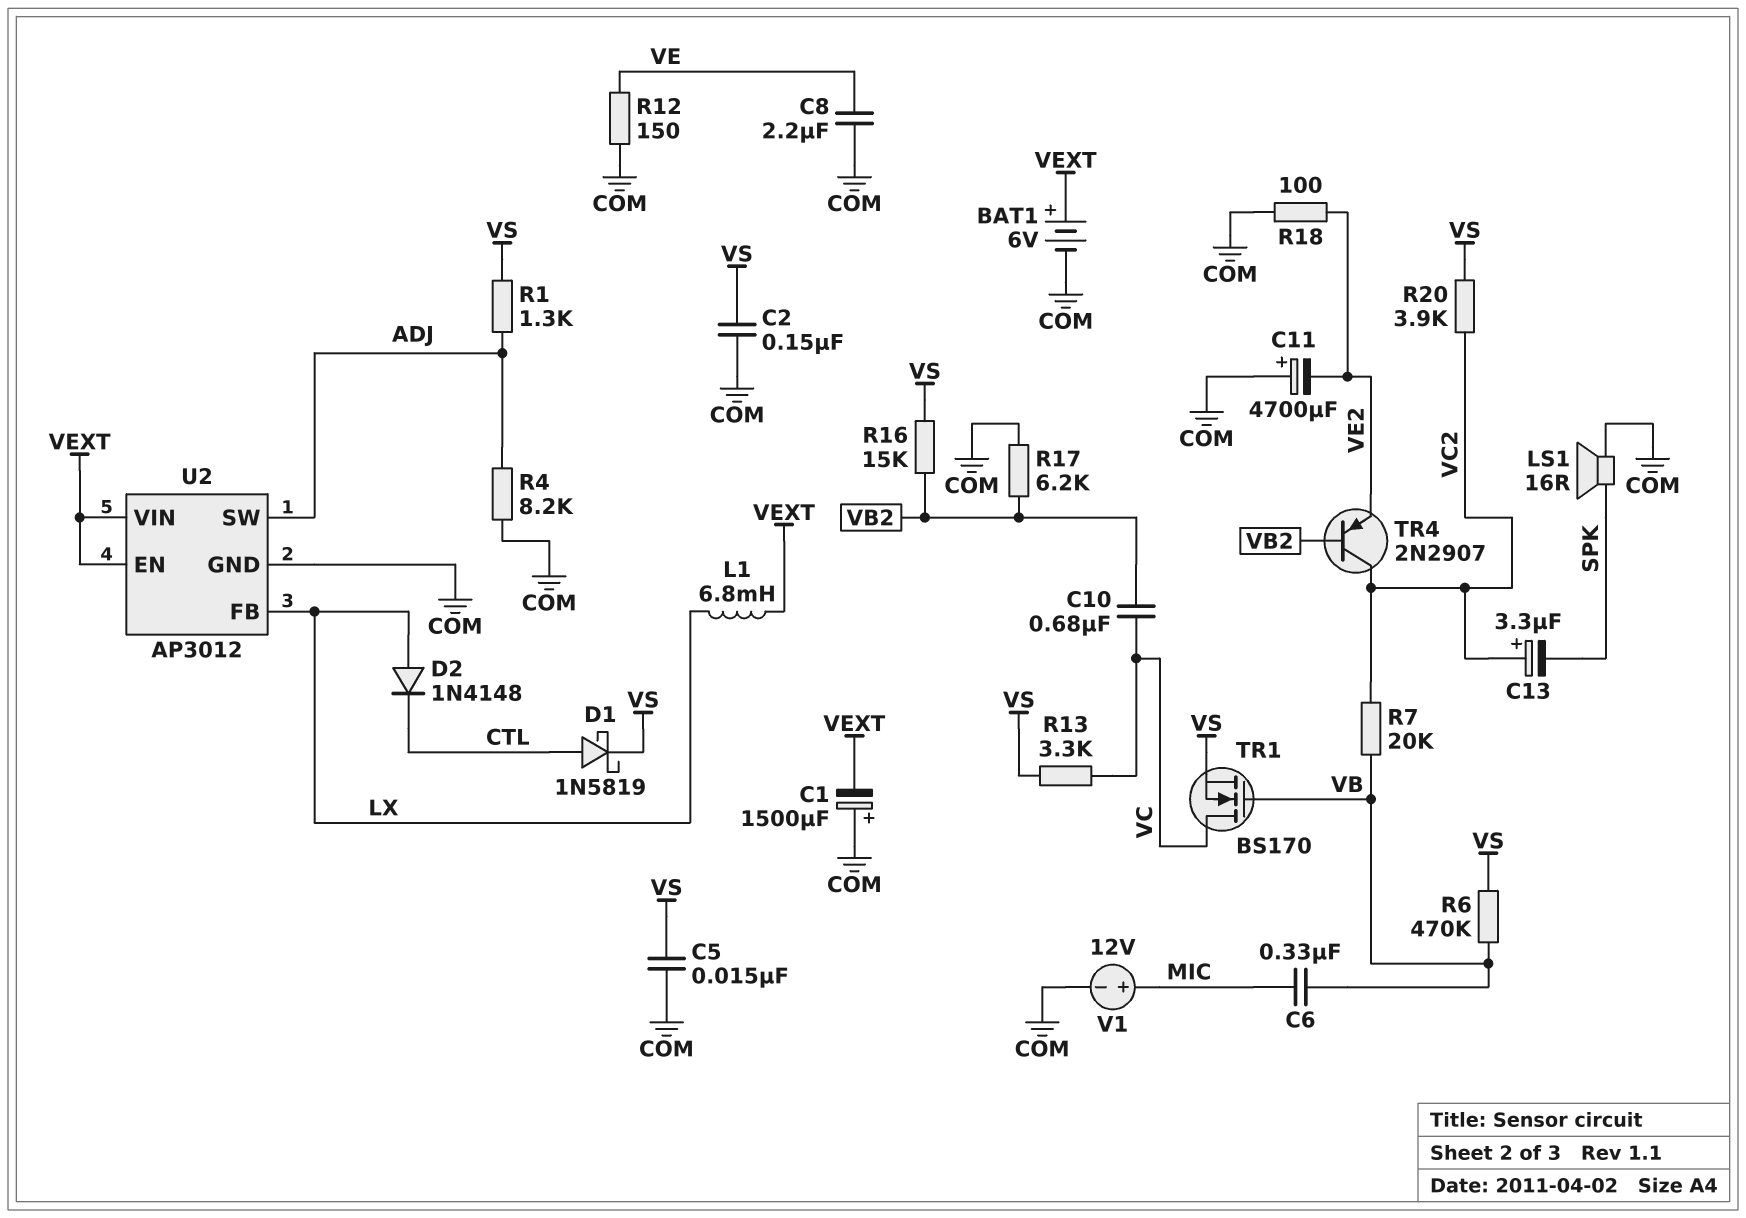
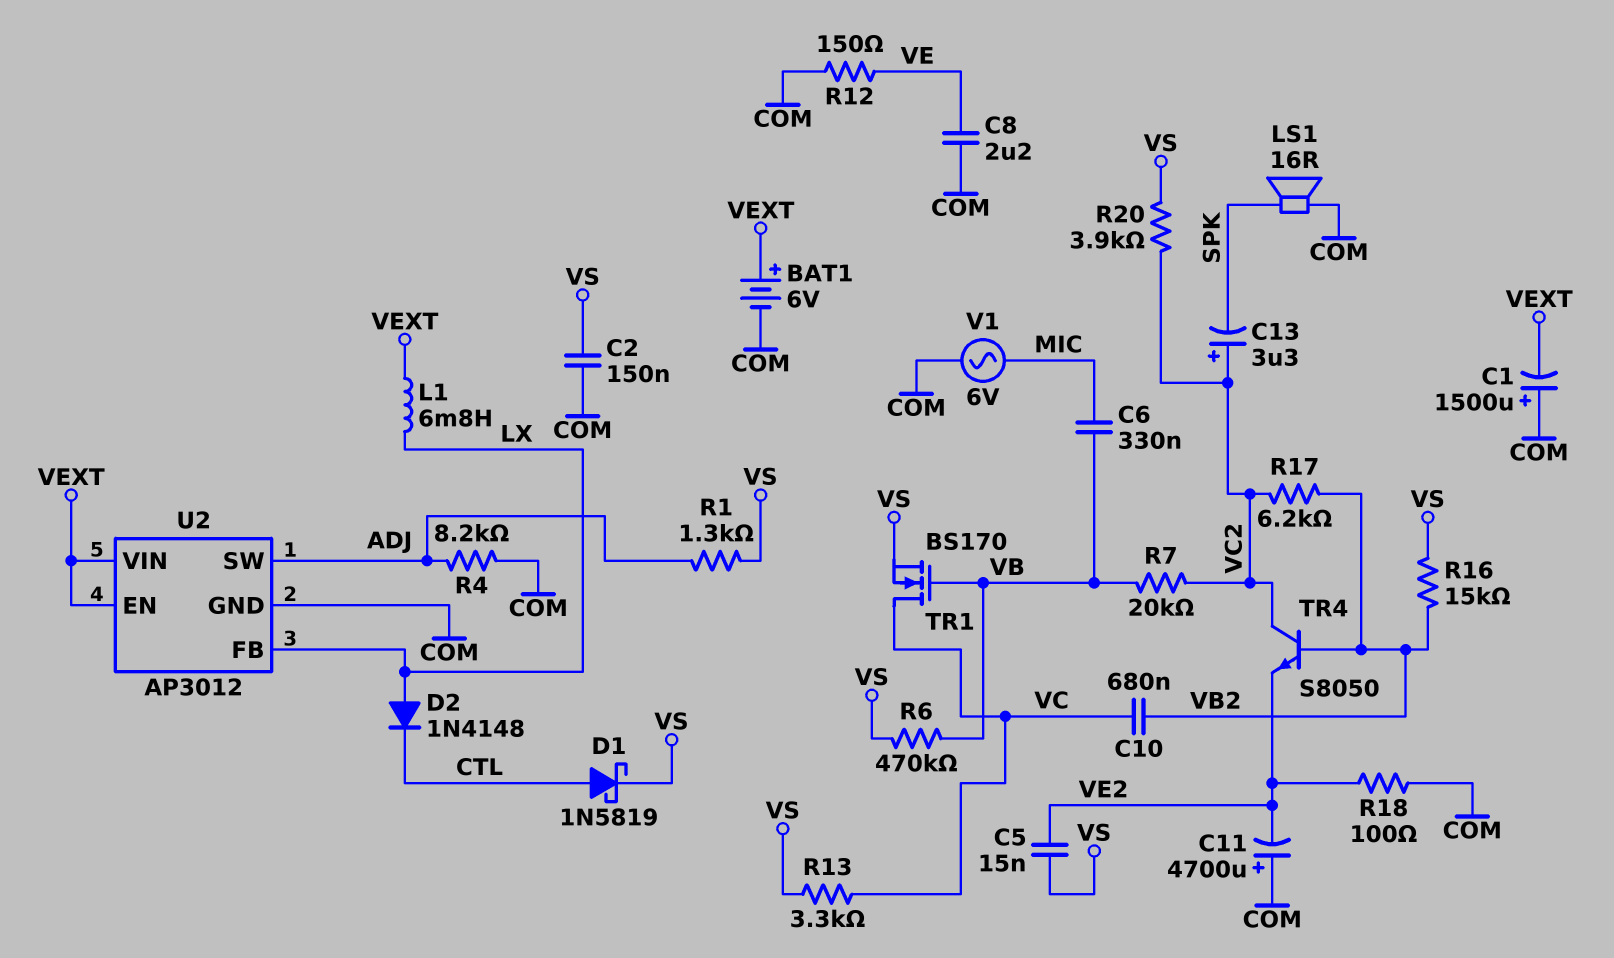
C5: 15nF (COM, VS) -> 15nF (VE2, VS)
R17: 6.2k (COM, VB2) -> 6.2k (VB2, VC2)
TR4: PNP 2N2907 (B VB2, C VC2, E VE2) -> NPN S8050 (B VB2, C VC2, E VE2)
V1: 12V (plus MIC, minus COM) -> AC 6V (COM, MIC)

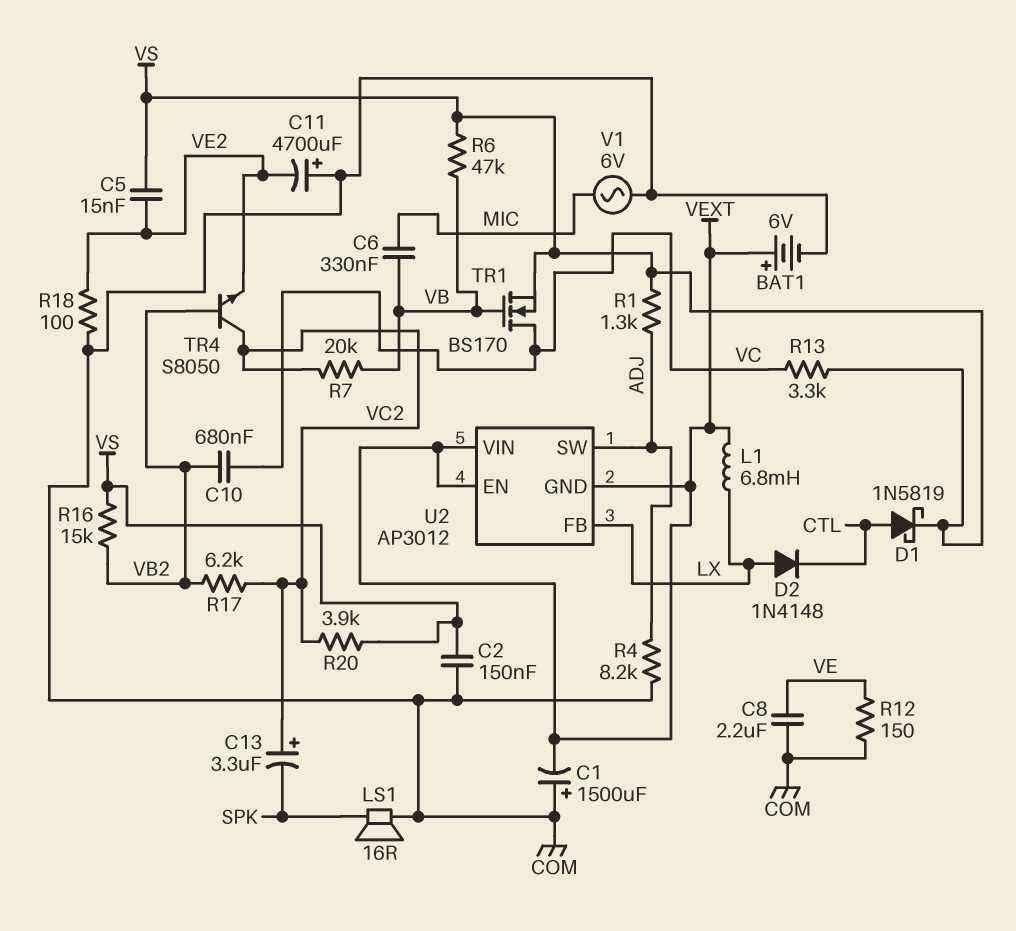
R6: 470k (VB, VS) -> 47k (VB, VS)
U2 pin GND: COM -> VEXT

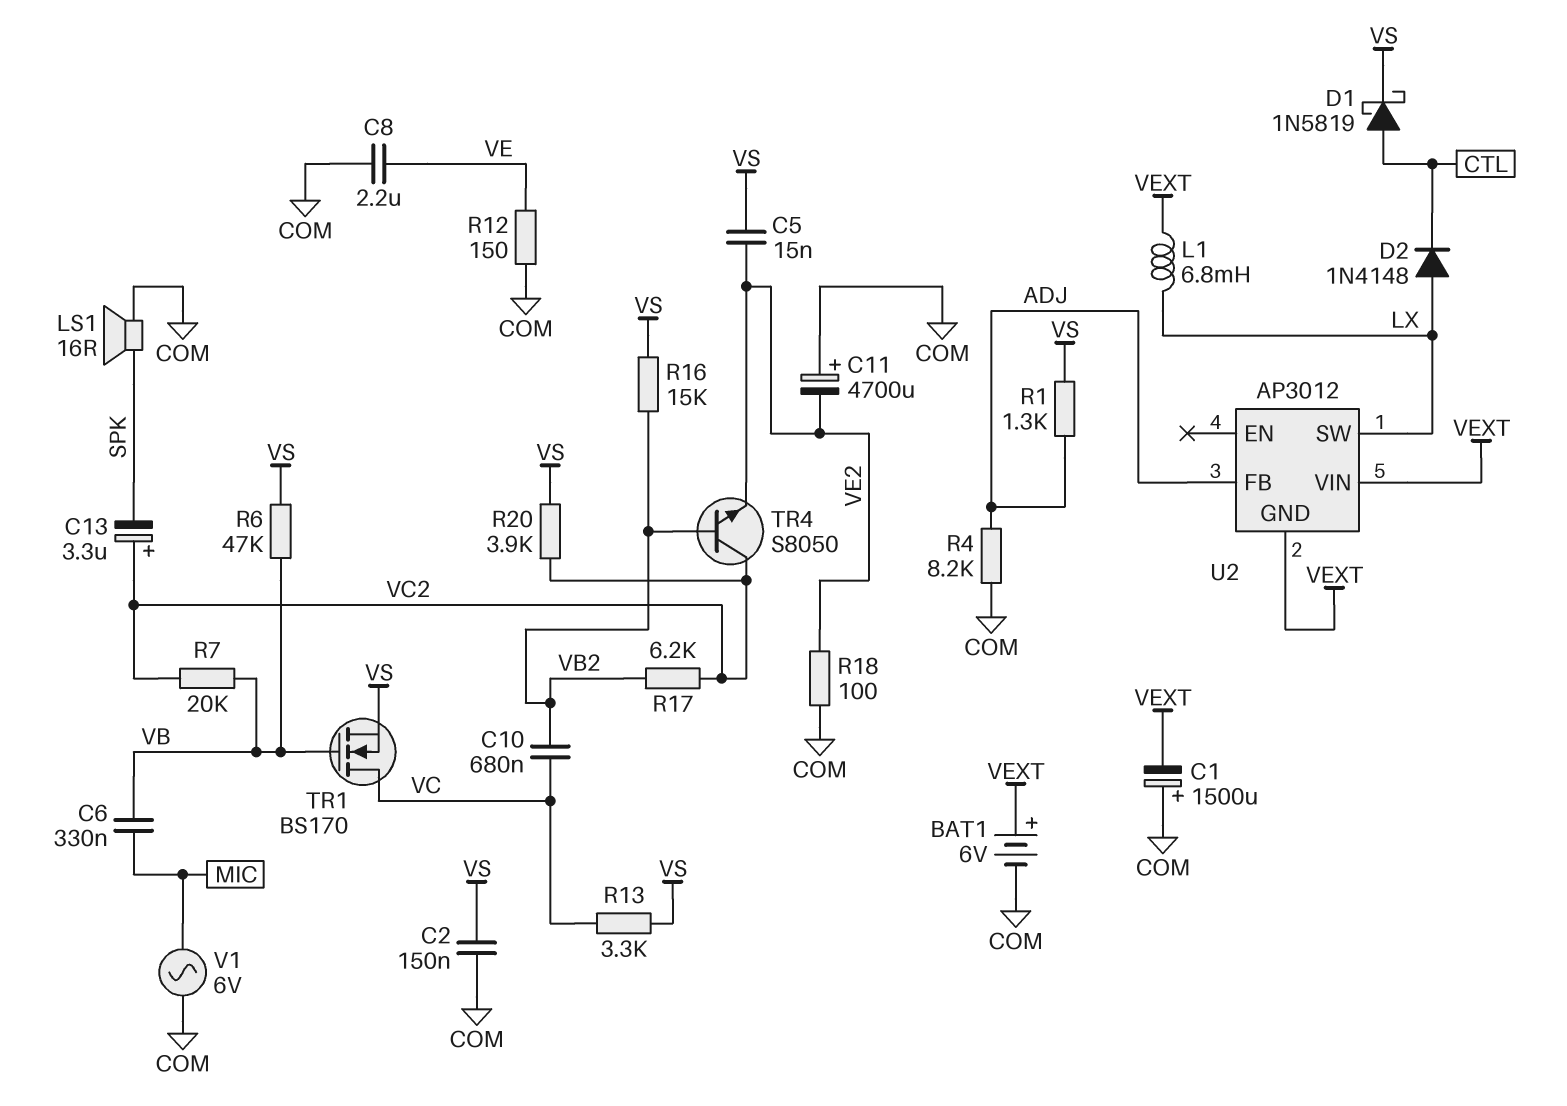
U2 pin EN: VEXT -> none
U2 pin FB: LX -> ADJ
U2 pin SW: ADJ -> LX

